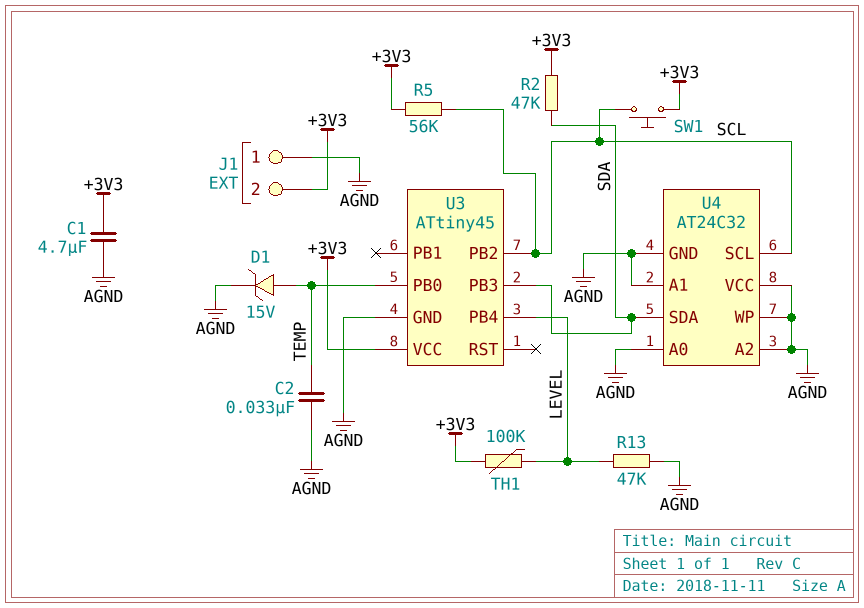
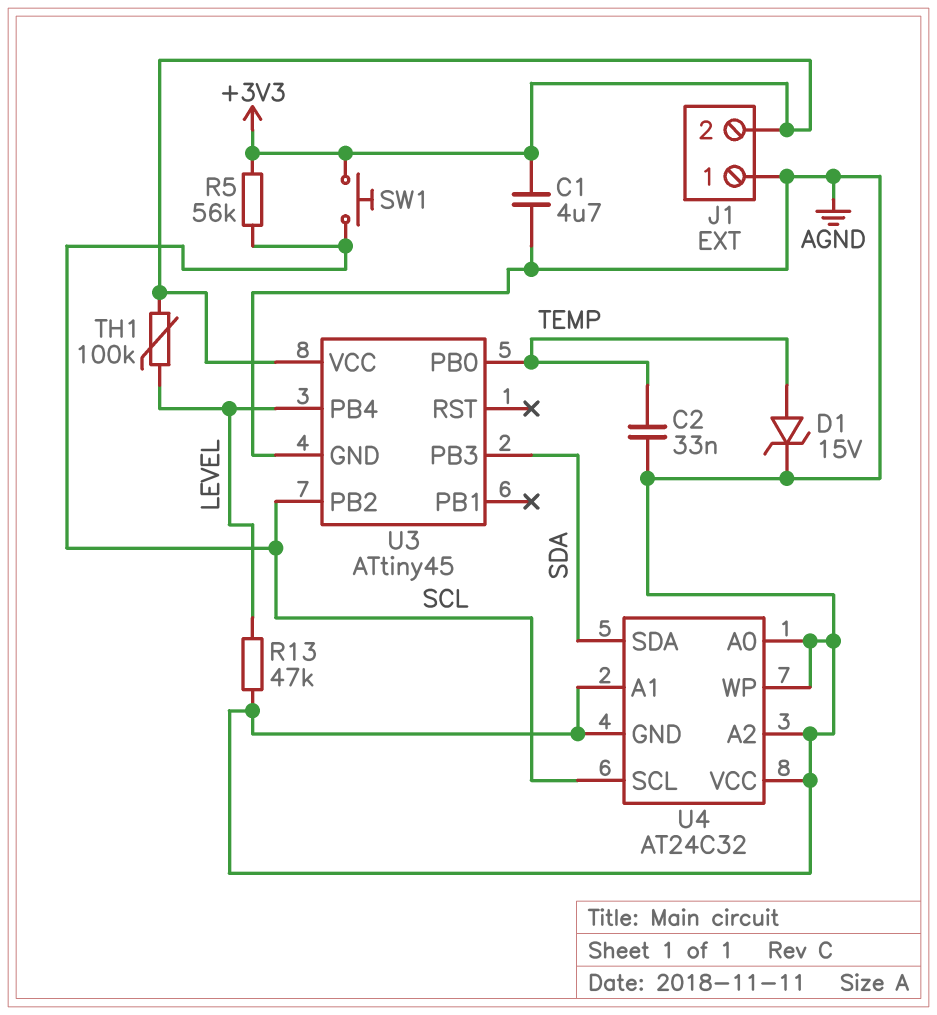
R2: 47k (+3V3, SDA) -> none

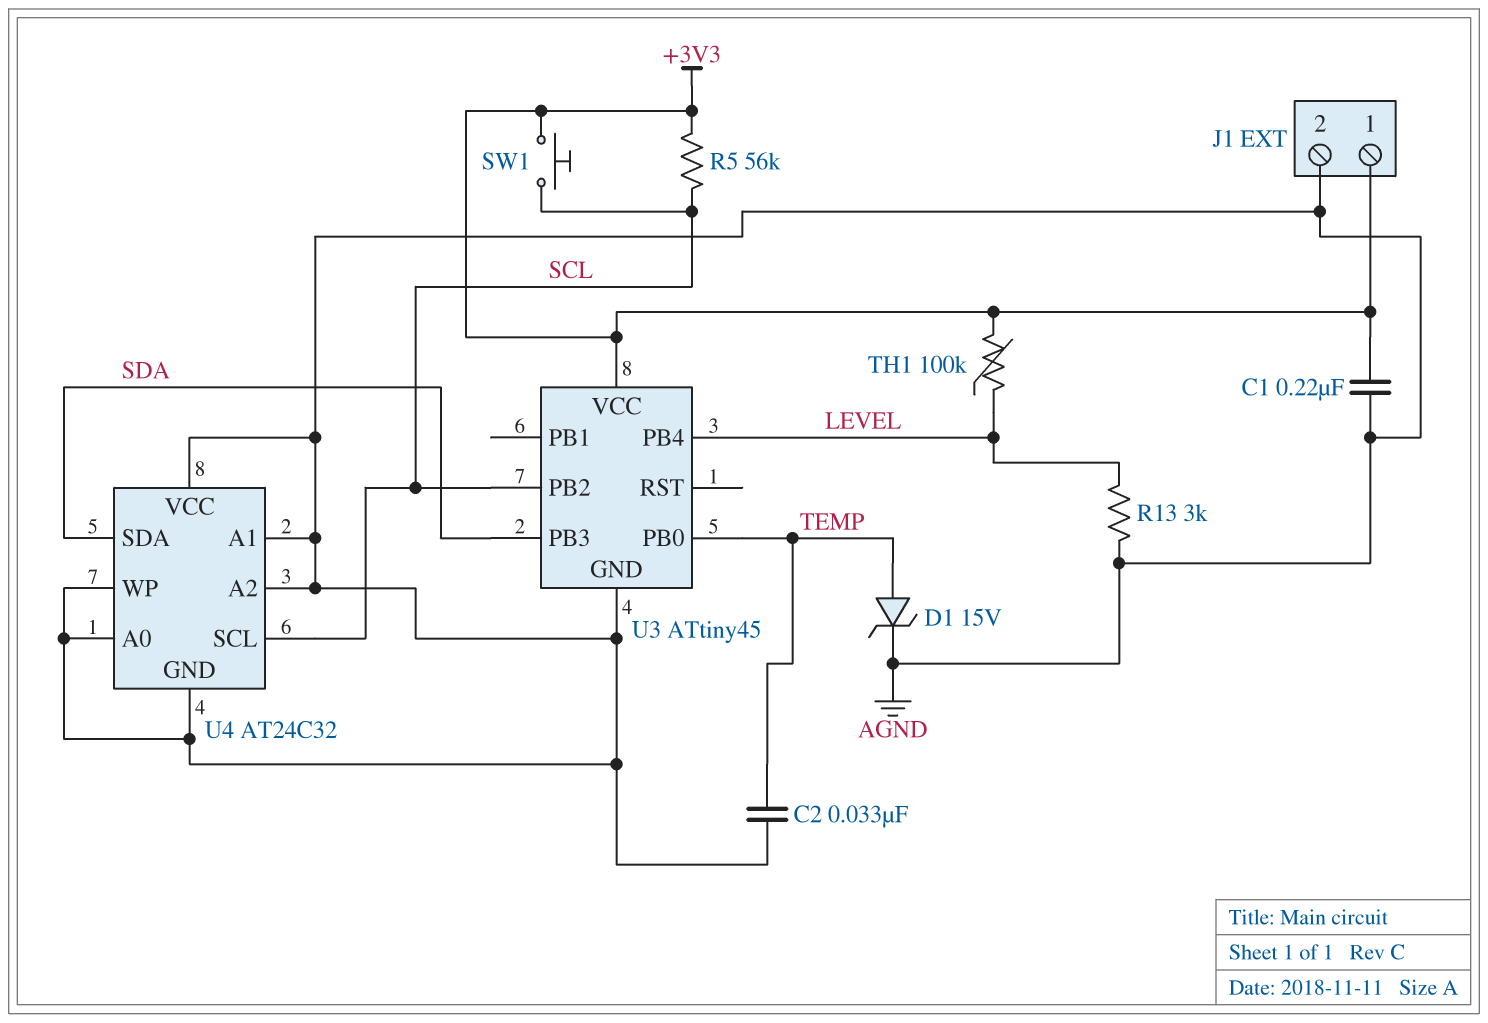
C1: 4.7uF (+3V3, AGND) -> 220nF (+3V3, AGND)
J1 pin 1: AGND -> +3V3
J1 pin 2: +3V3 -> AGND
R13: 47k (AGND, LEVEL) -> 3k (AGND, LEVEL)

